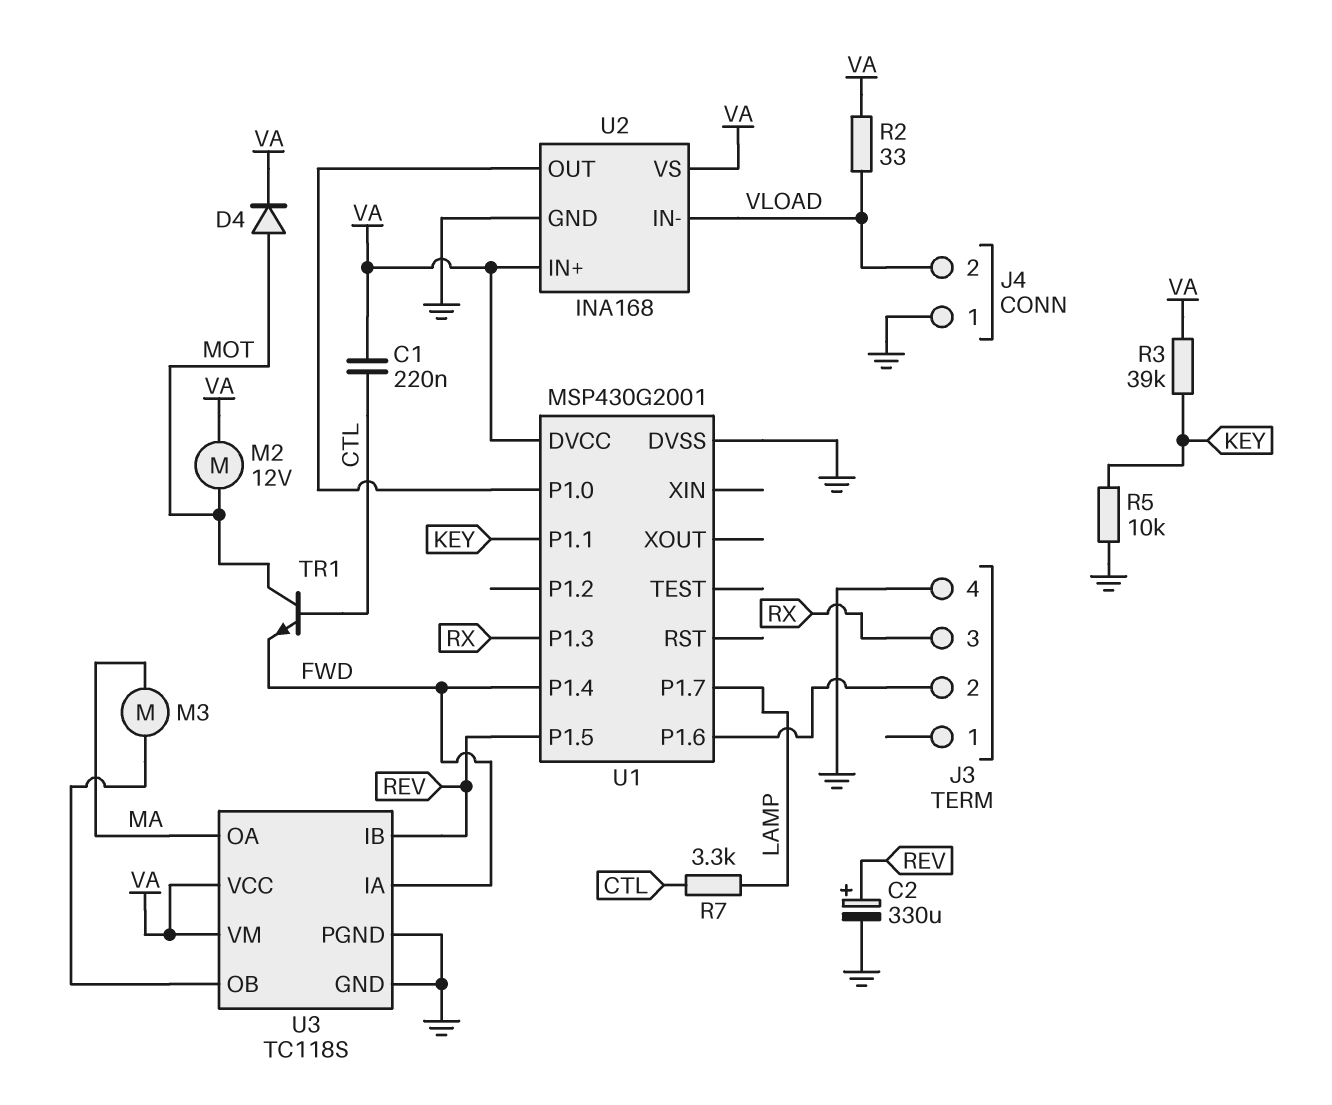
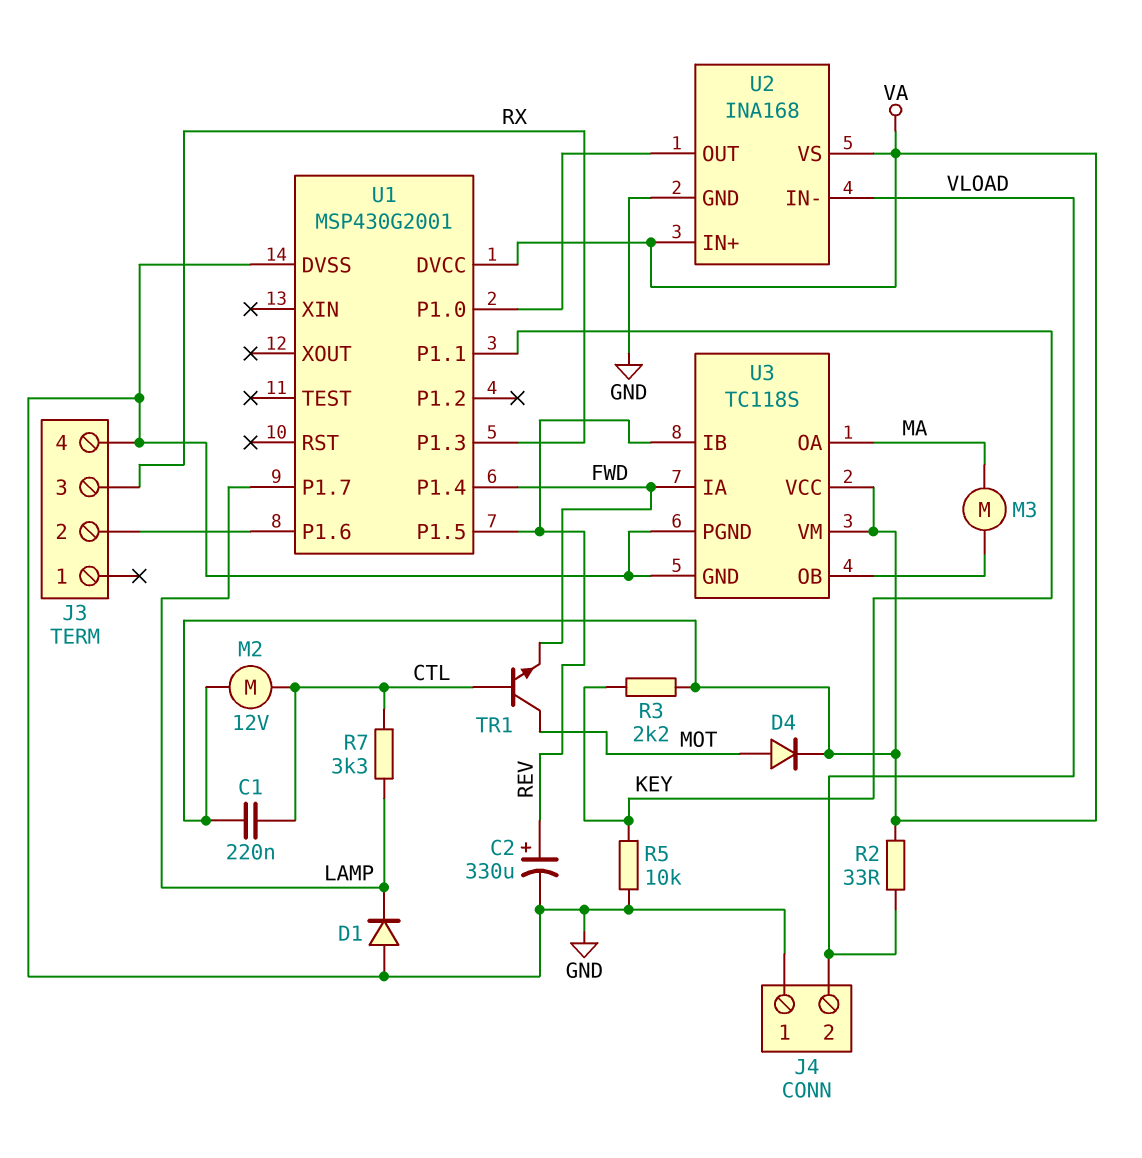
D1: none -> diode (A GND, K LAMP)
M2: motor 12V (MOT, VA) -> motor 12V (CTL, VA)
R3: 39k (KEY, VA) -> 2.2k (KEY, VA)

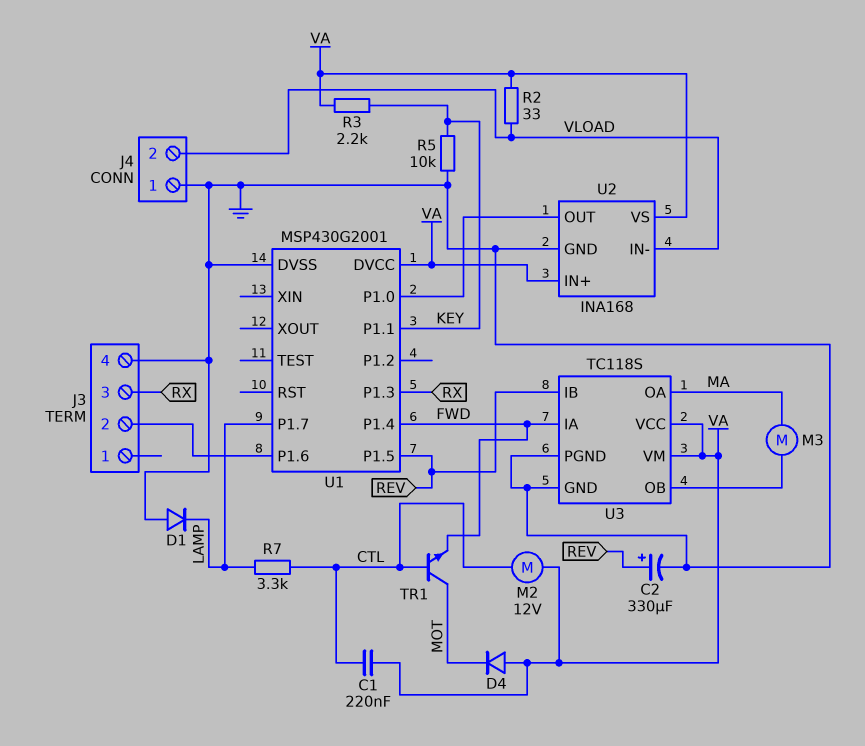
D4: diode (A MOT, K VA) -> diode (A VA, K MOT)

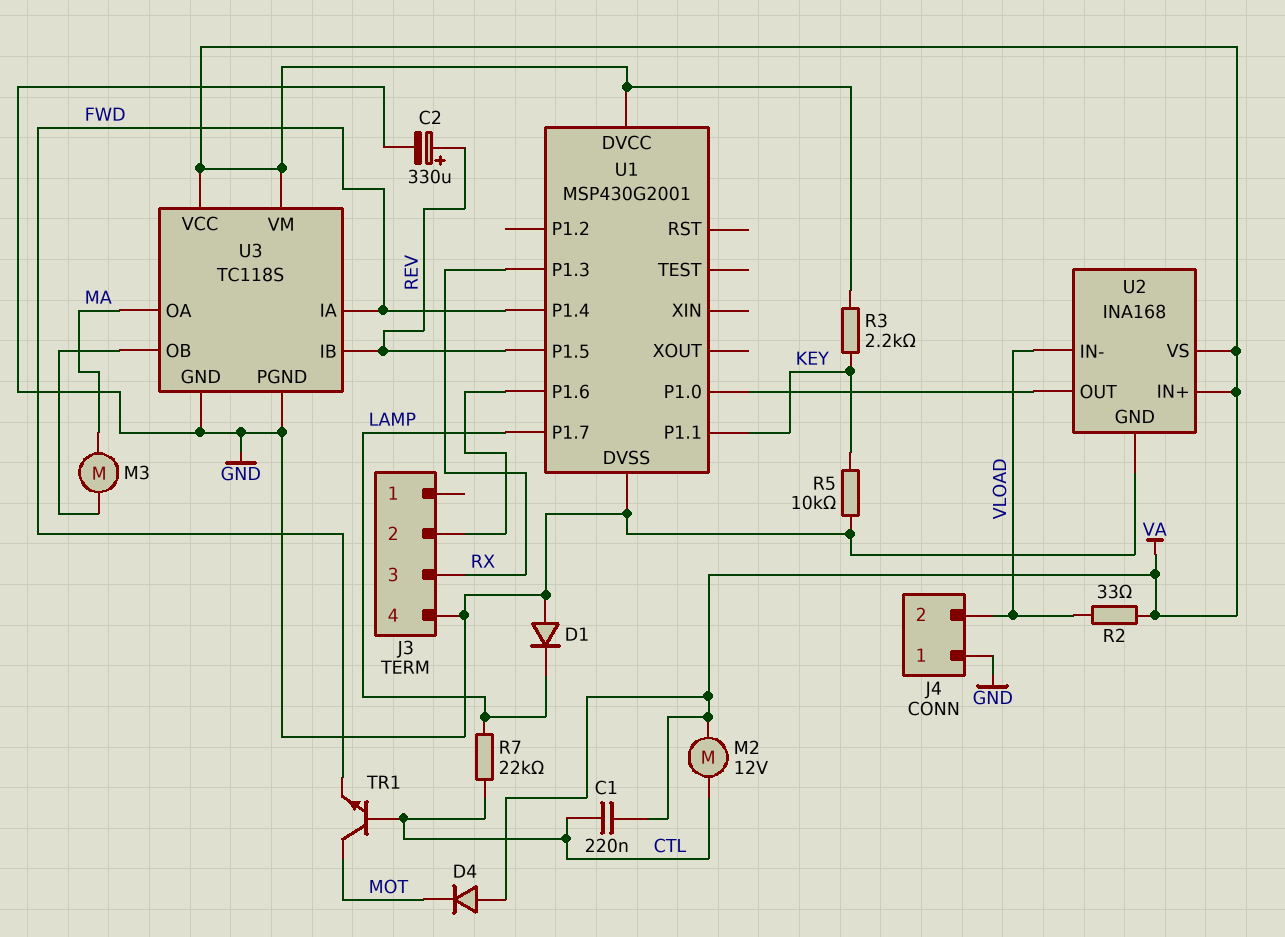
R7: 3.3k (CTL, LAMP) -> 22k (CTL, LAMP)

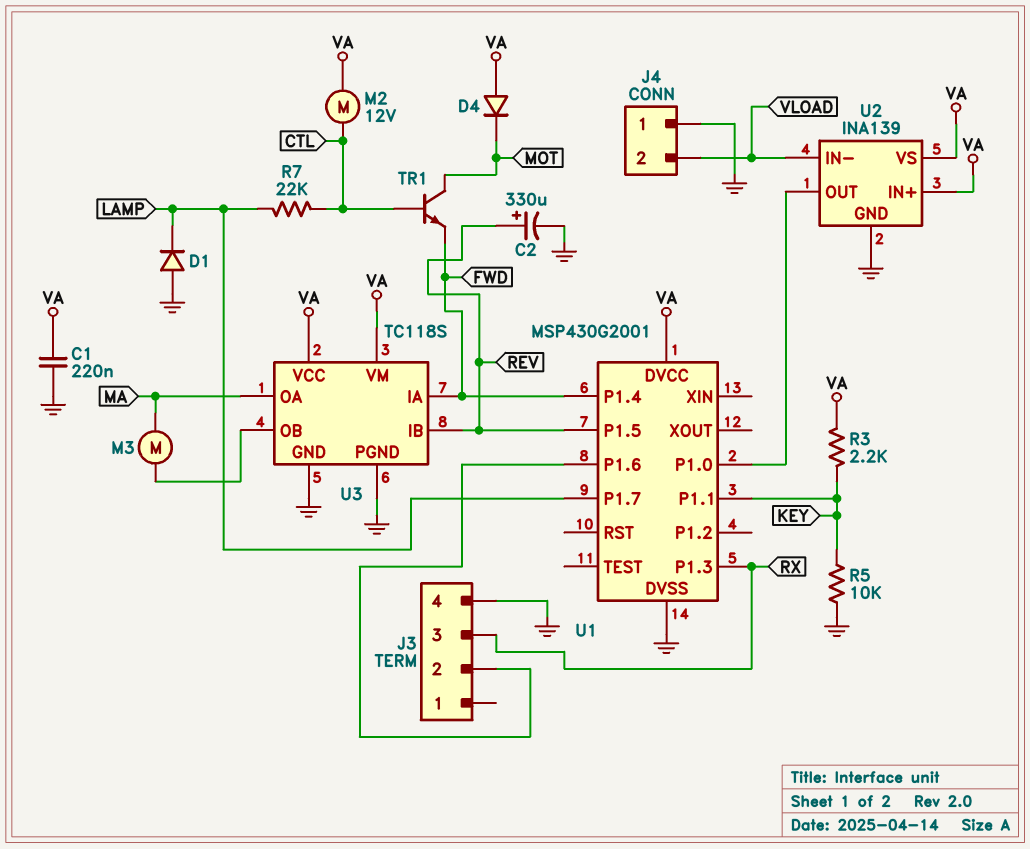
C1: 220nF (CTL, VA) -> 220nF (GND, VA)
R2: 33 (VA, VLOAD) -> none
U2: INA168 -> INA139

